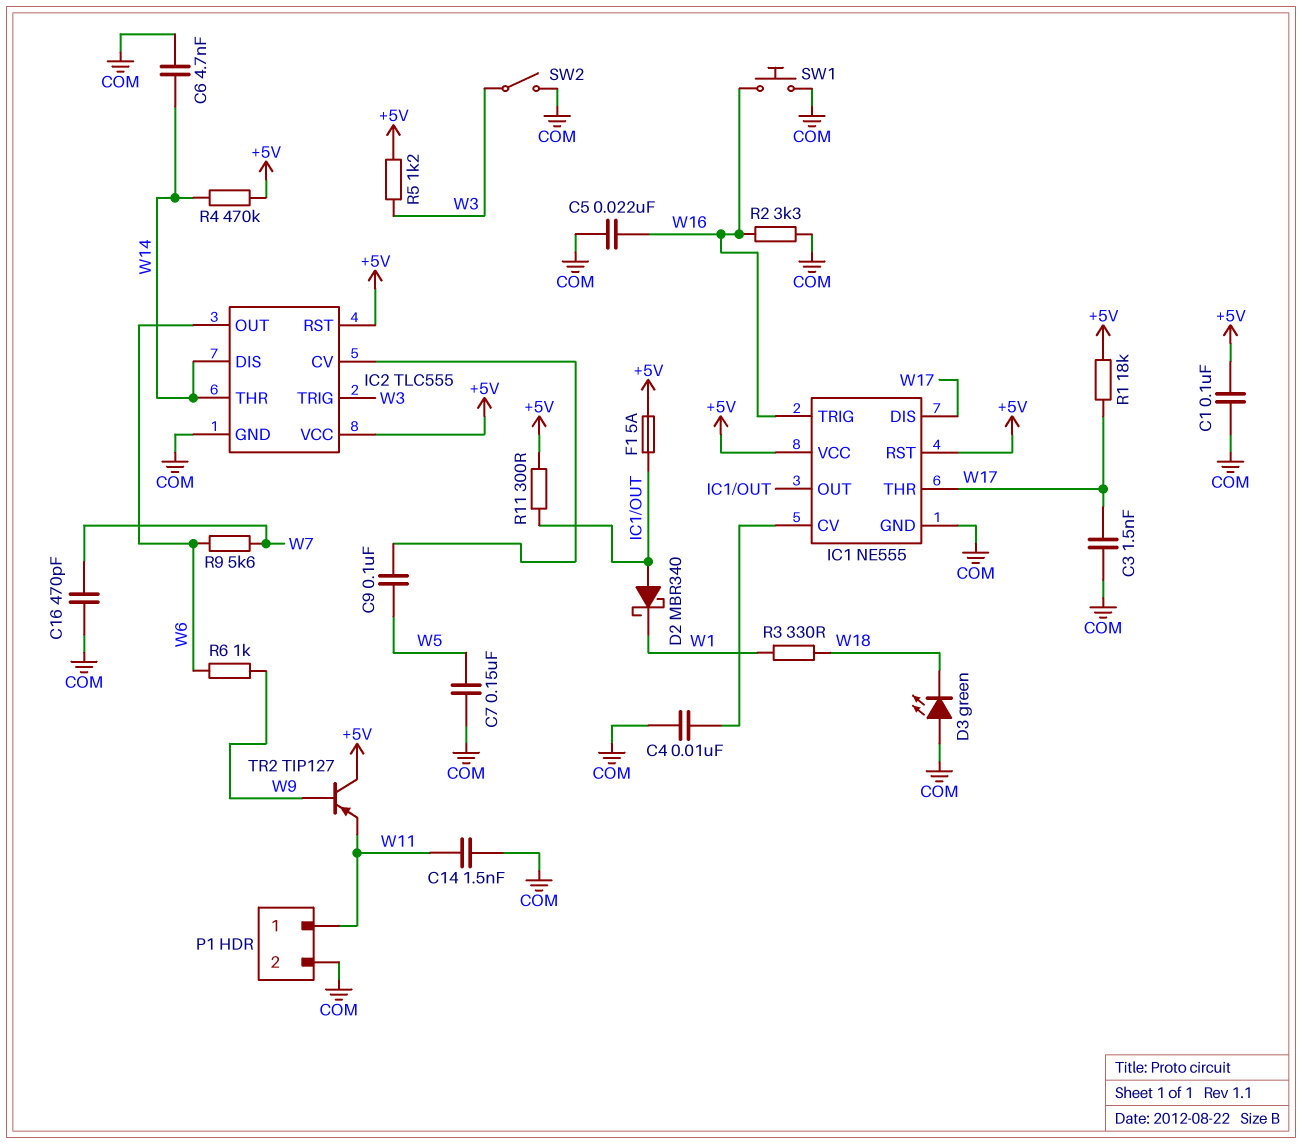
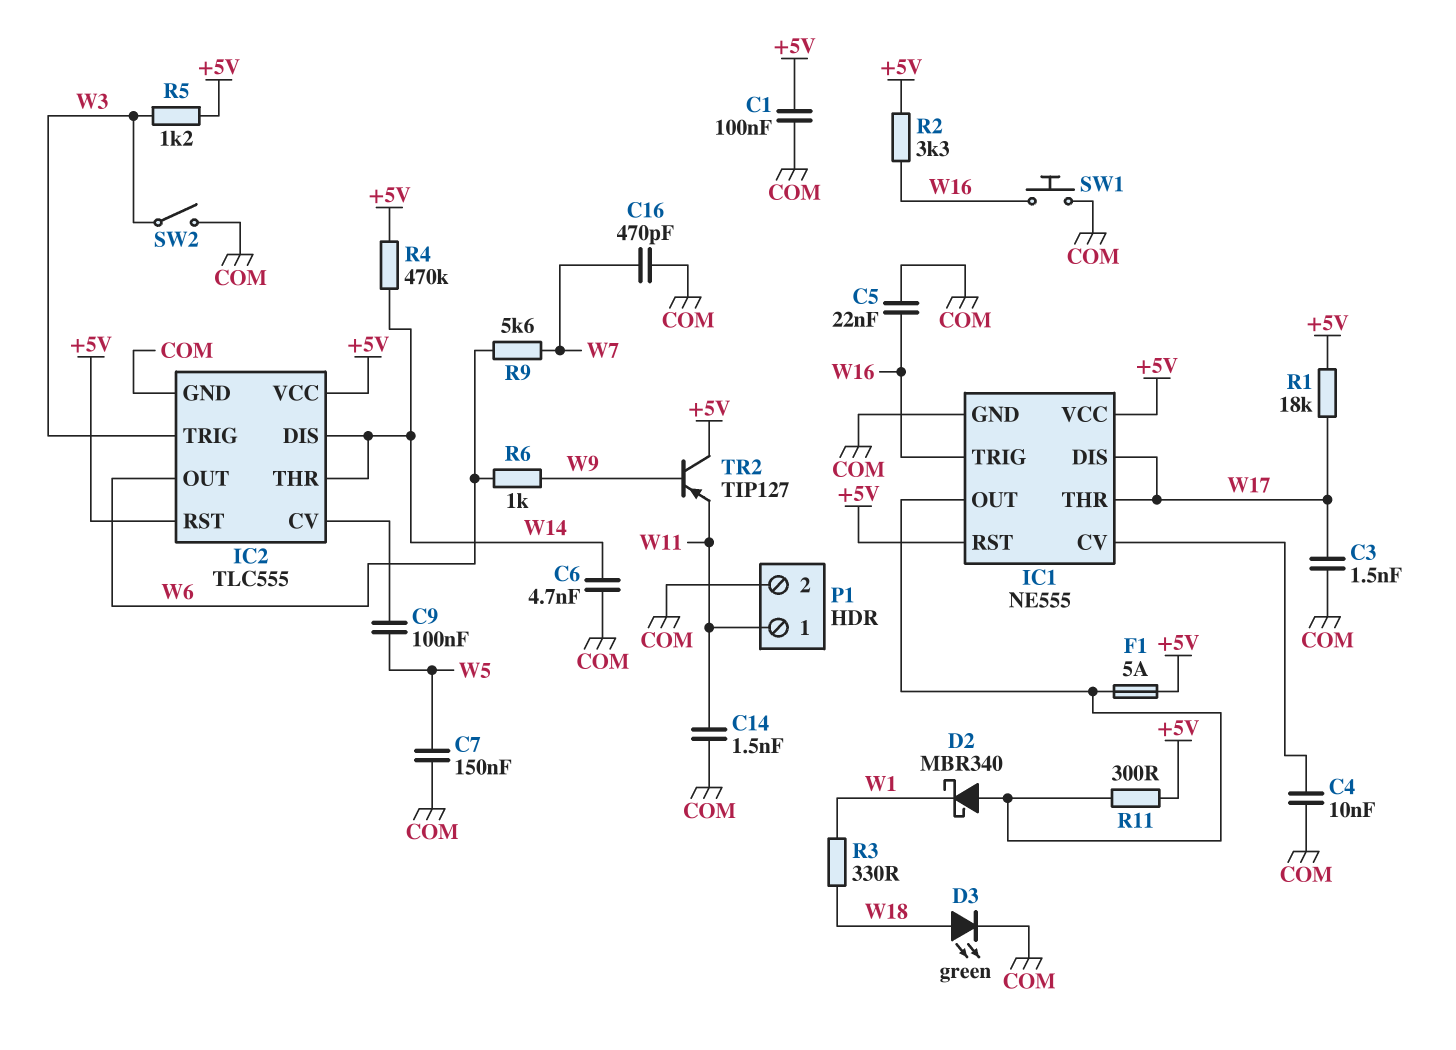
D3: LED green (A COM, K W18) -> LED green (A W18, K COM)
R2: 3.3k (COM, W16) -> 3.3k (+5V, W16)

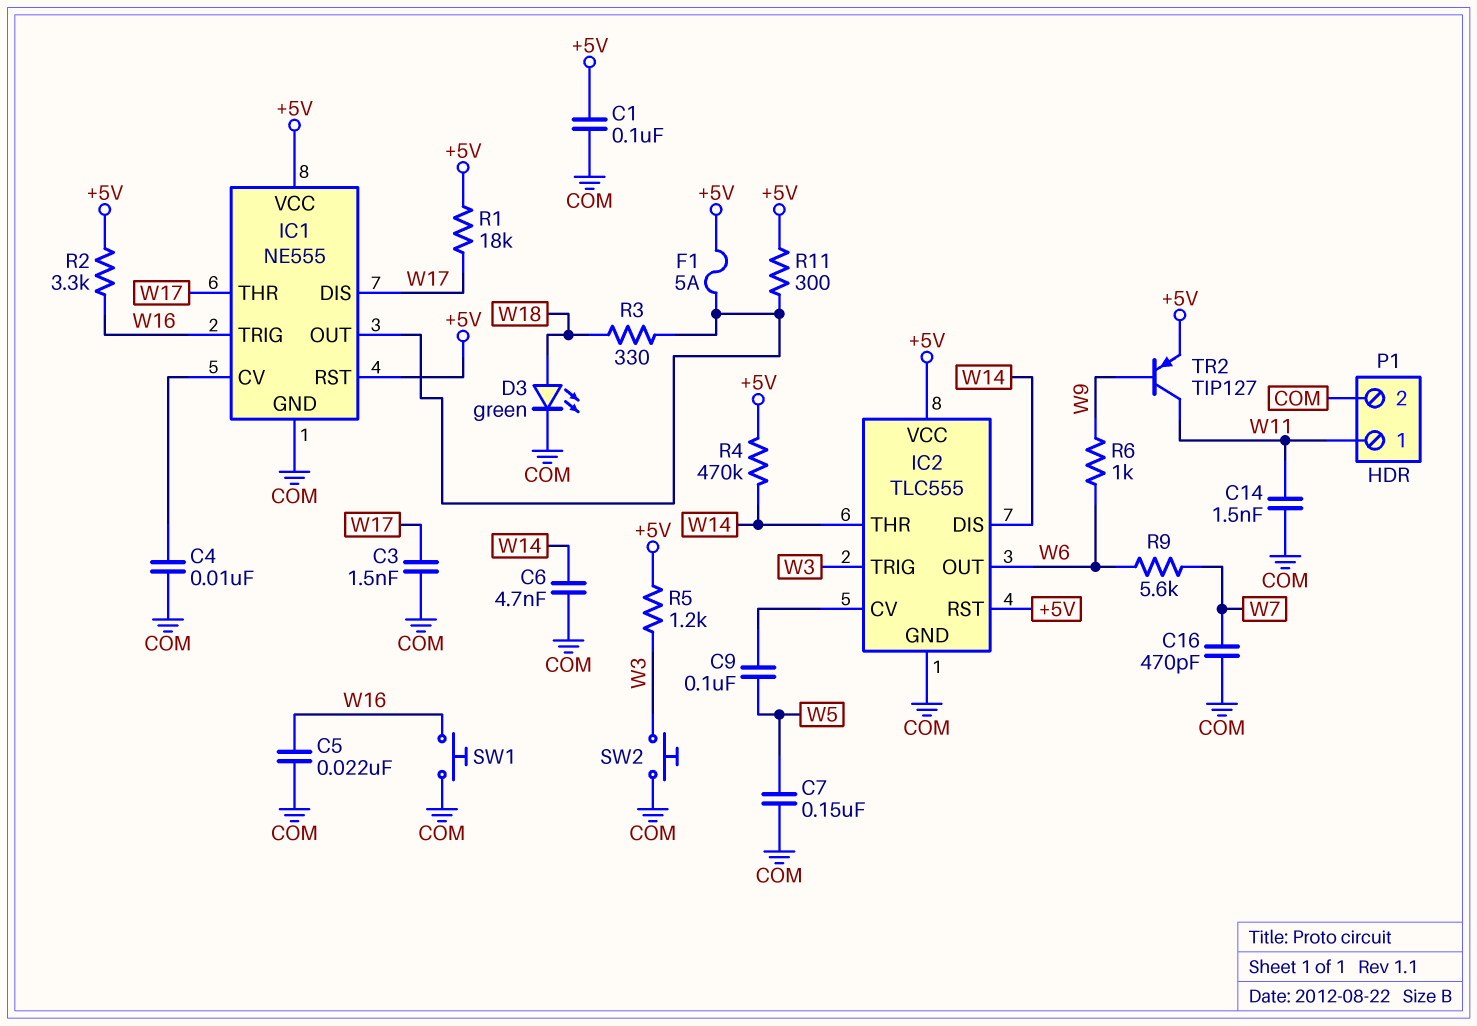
D2: schottky MBR340 (A IC1/OUT, K W1) -> none
R3: 330 (W1, W18) -> 330 (IC1/OUT, W18)
SW2: switch (COM, W3) -> button (COM, W3)
TR2: PNP TIP127 (B W9, C +5V, E W11) -> PNP TIP127 (B W9, C W11, E +5V)

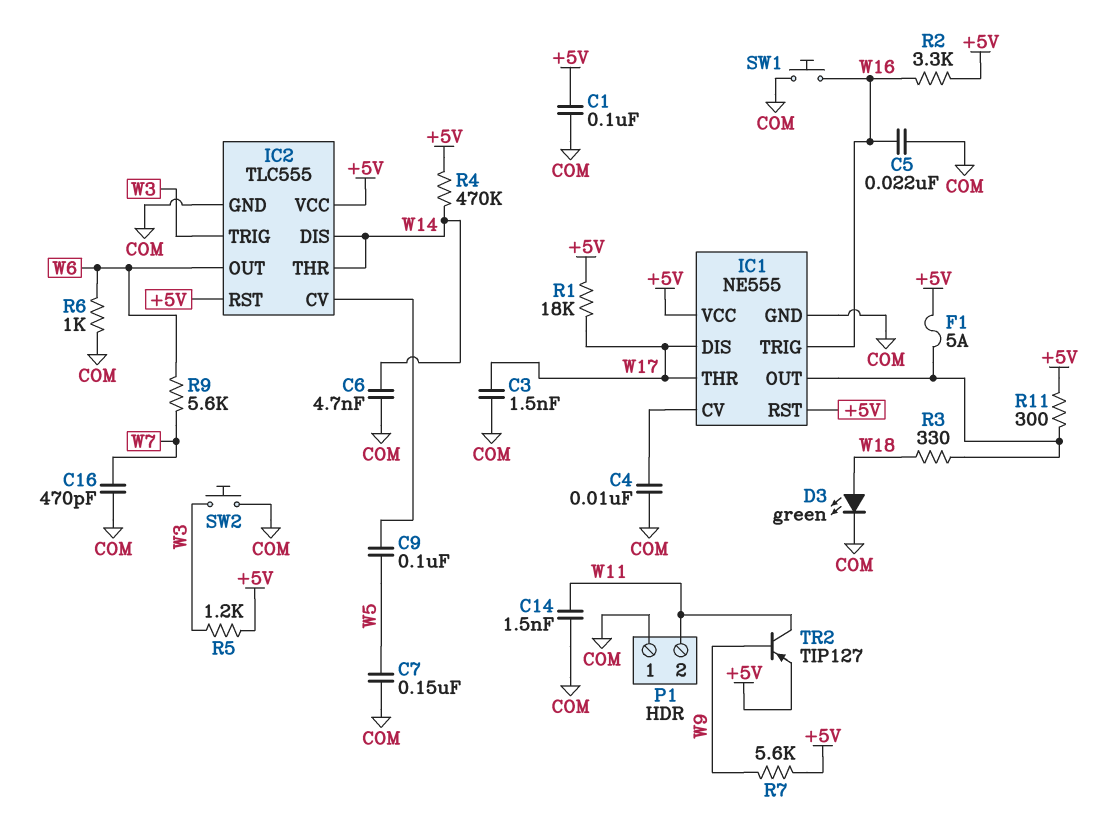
P1 pin 1: W11 -> COM
P1 pin 2: COM -> W11
R6: 1k (W6, W9) -> 1k (COM, W6)
R7: none -> 5.6k (+5V, W9)

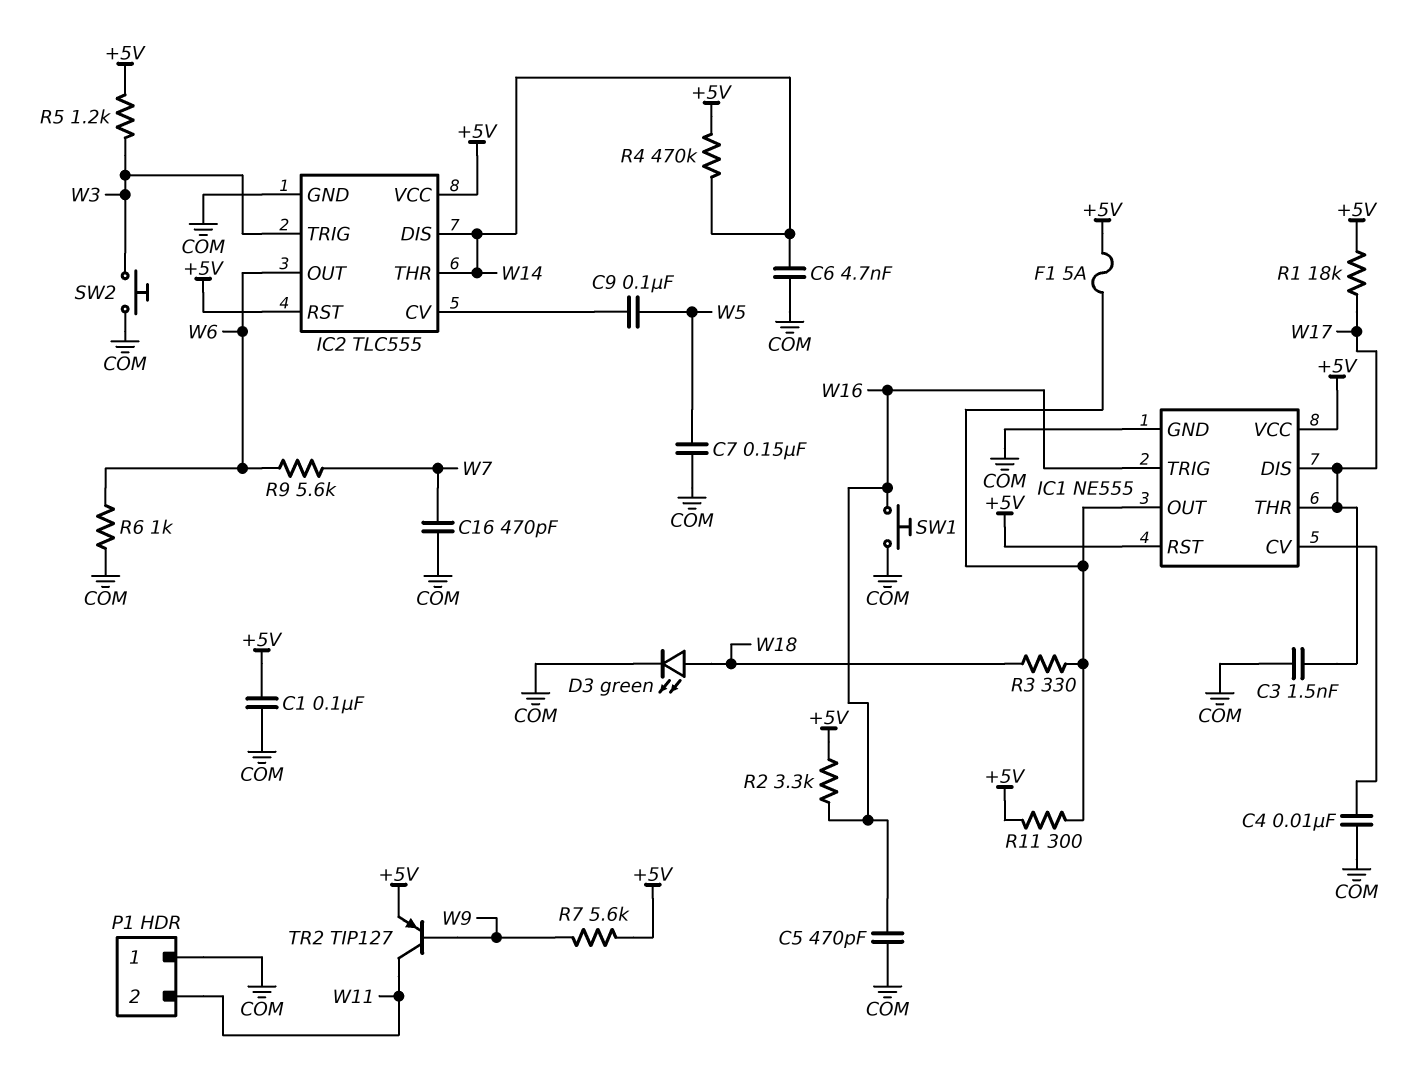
C5: 22nF (COM, W16) -> 470pF (COM, W16)
C14: 1.5nF (COM, W11) -> none

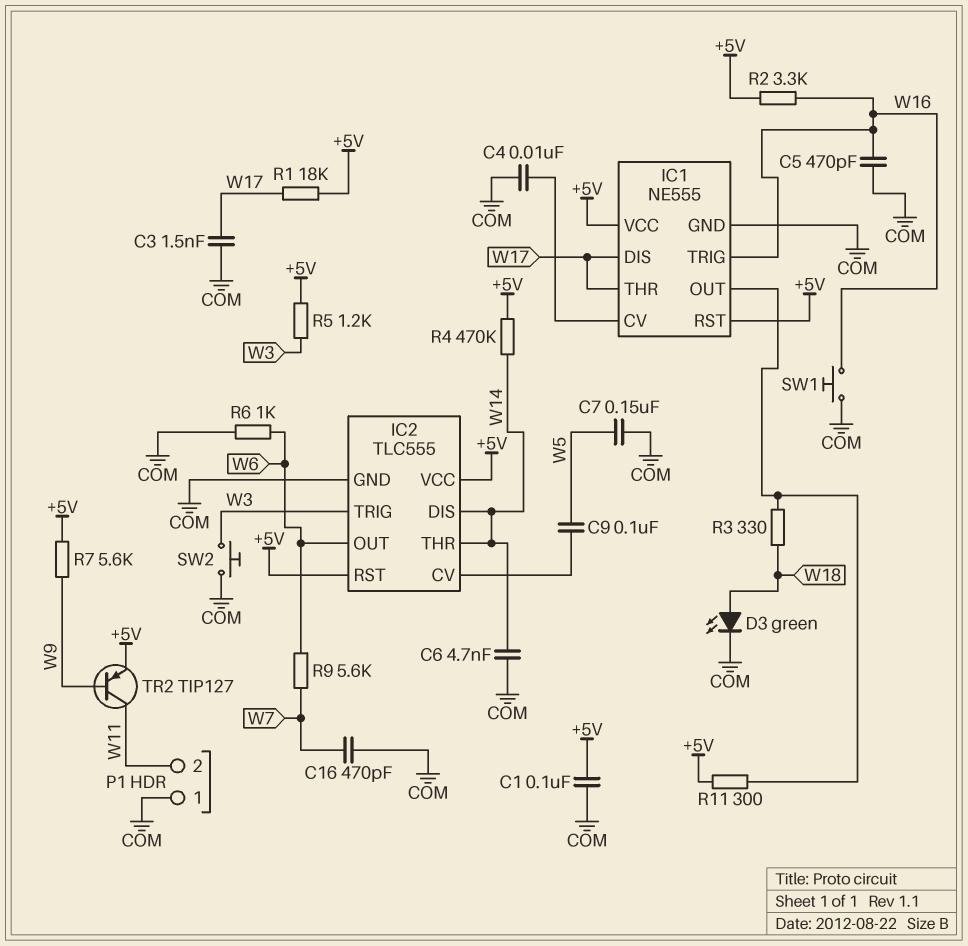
F1: 5A (+5V, IC1/OUT) -> none

